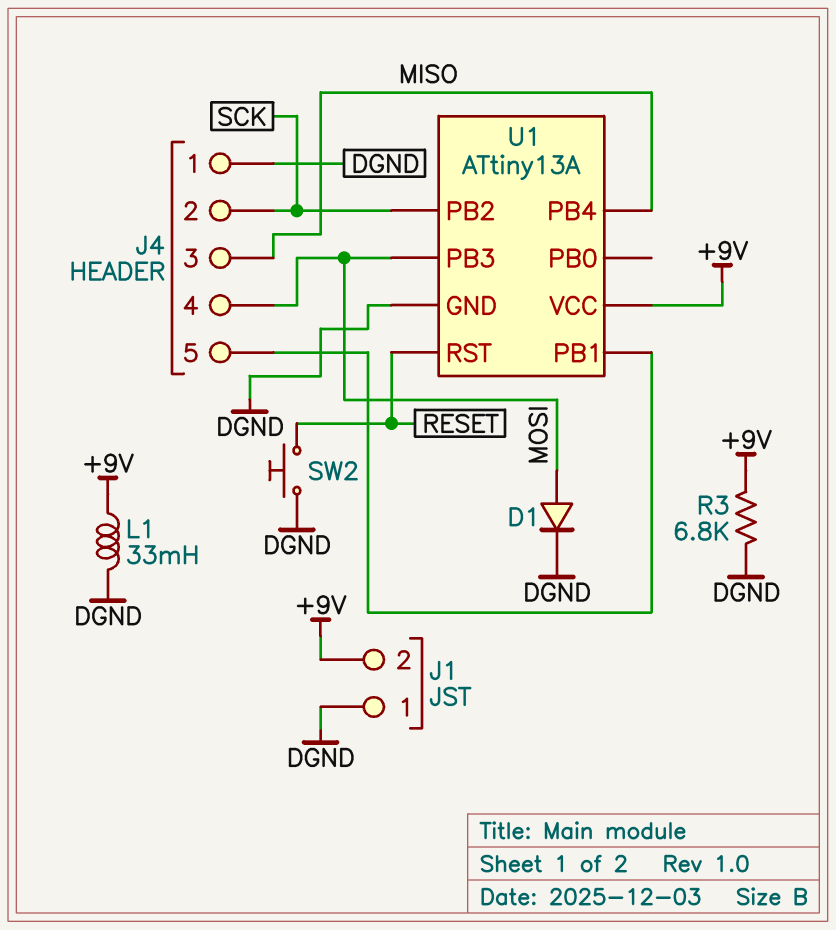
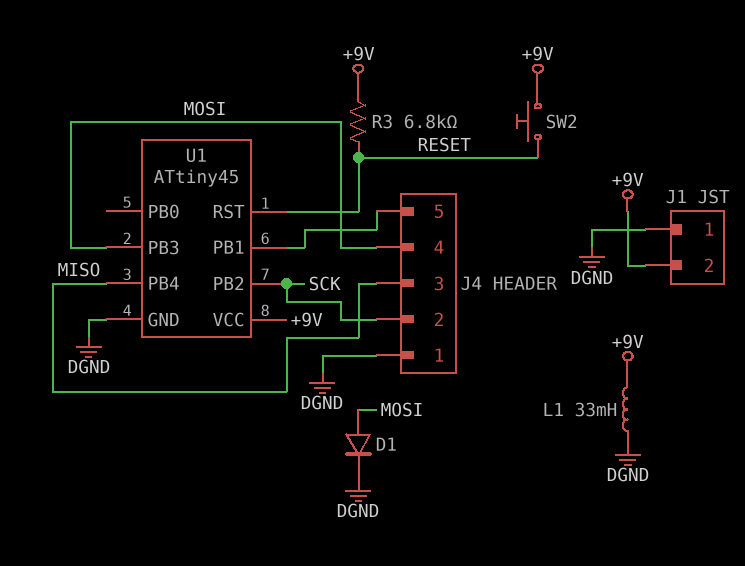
R3: 6.8k (+9V, DGND) -> 6.8k (+9V, RESET)
SW2: button (DGND, RESET) -> button (+9V, RESET)
U1: ATtiny13A -> ATtiny45

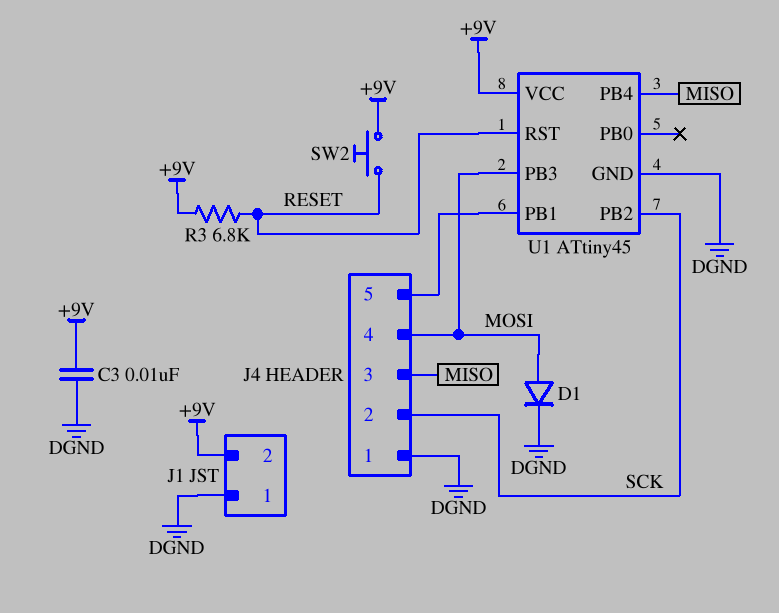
C3: none -> 10nF (+9V, DGND)
L1: 33mH (+9V, DGND) -> none

